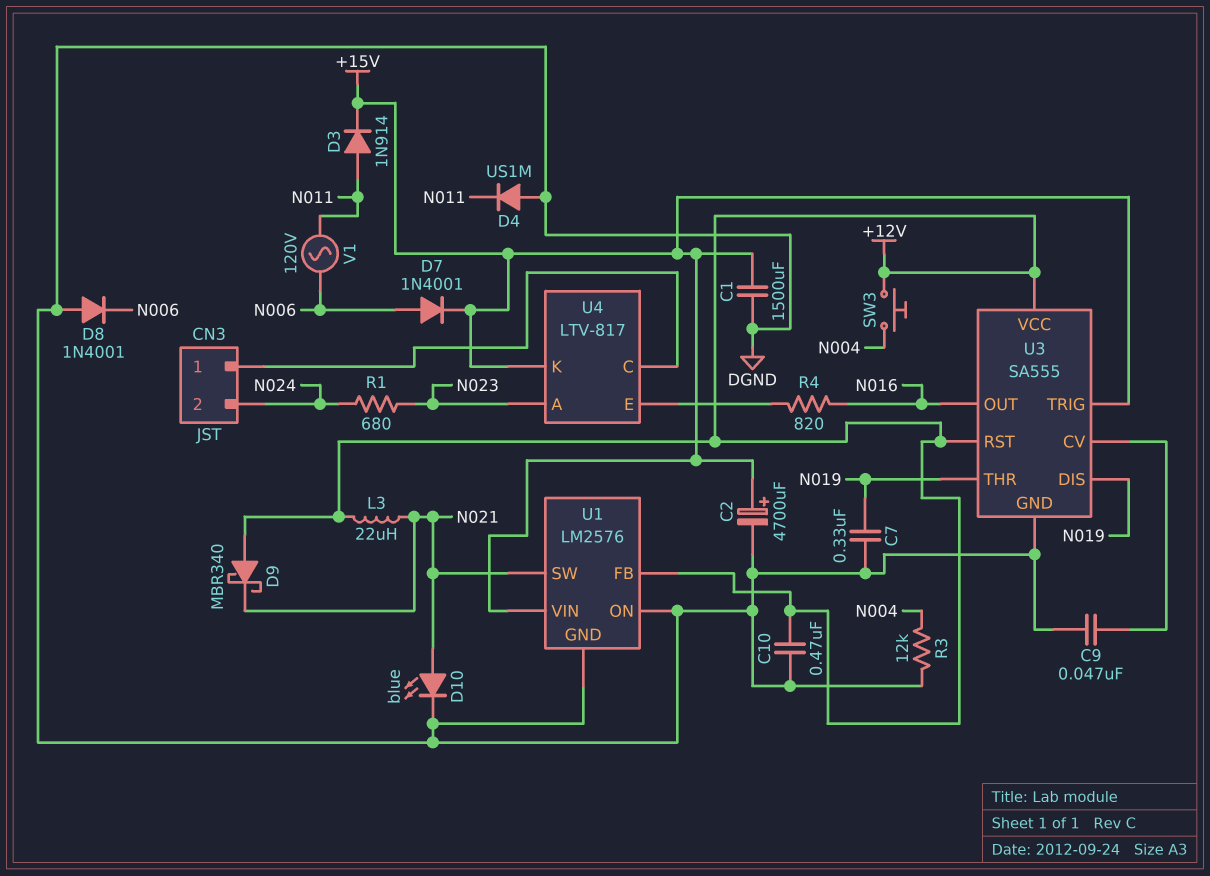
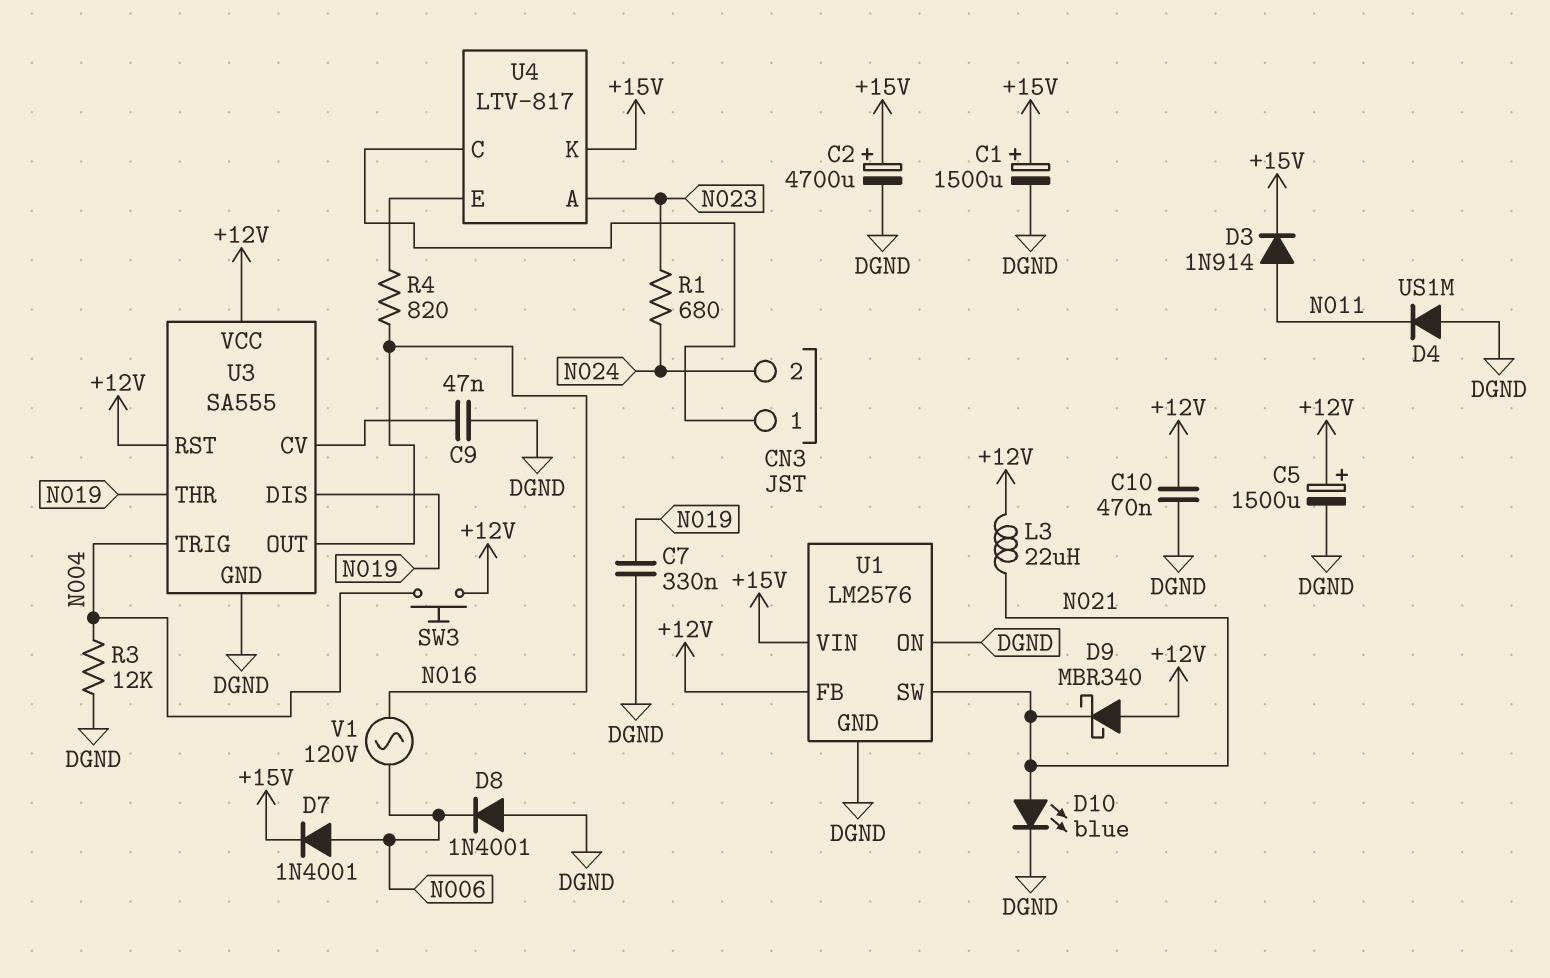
C1: 1500uF (+15V, DGND) -> 1500uF (plus +15V, minus DGND)
C5: none -> 1500uF (plus +12V, minus DGND)
U3 pin TRIG: +15V -> N004
V1: AC 120V (N006, N011) -> AC 120V (N006, N016)

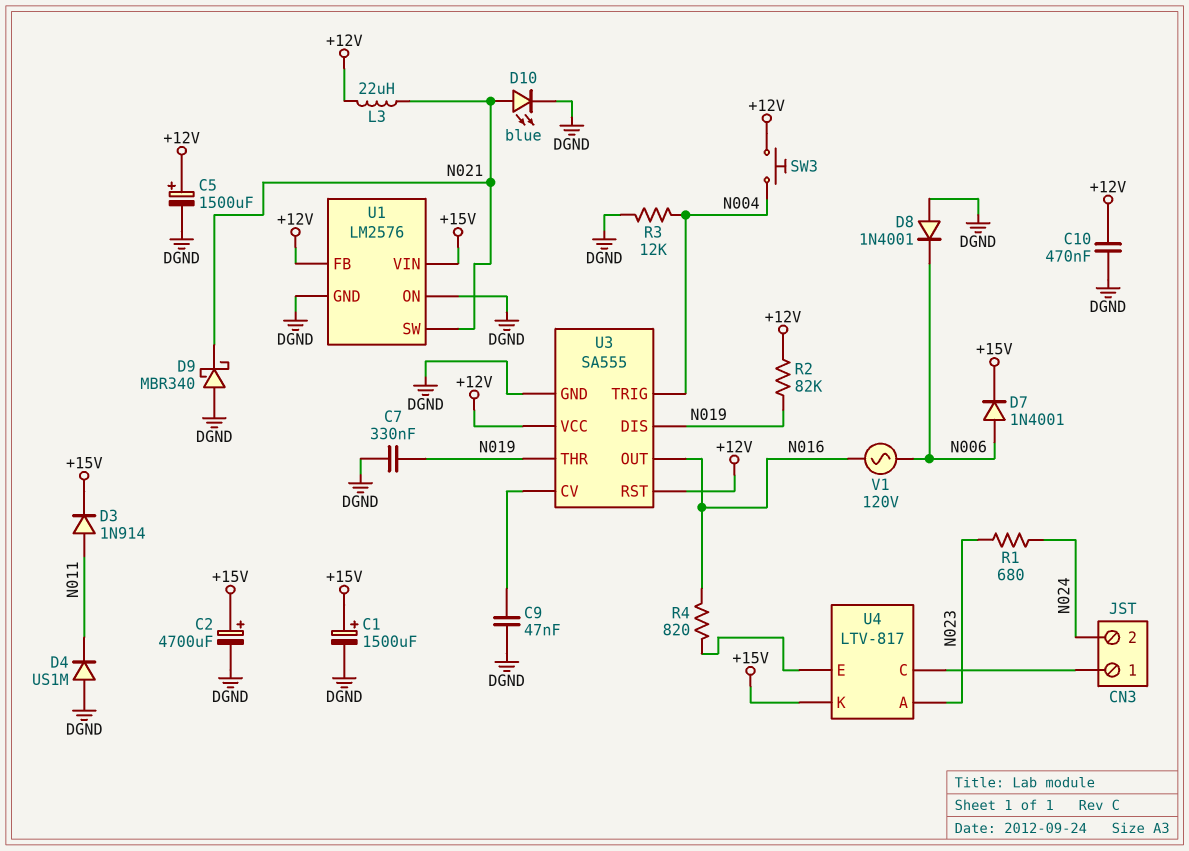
D9: schottky MBR340 (A +12V, K N021) -> schottky MBR340 (A DGND, K N021)
R2: none -> 82k (+12V, N019)

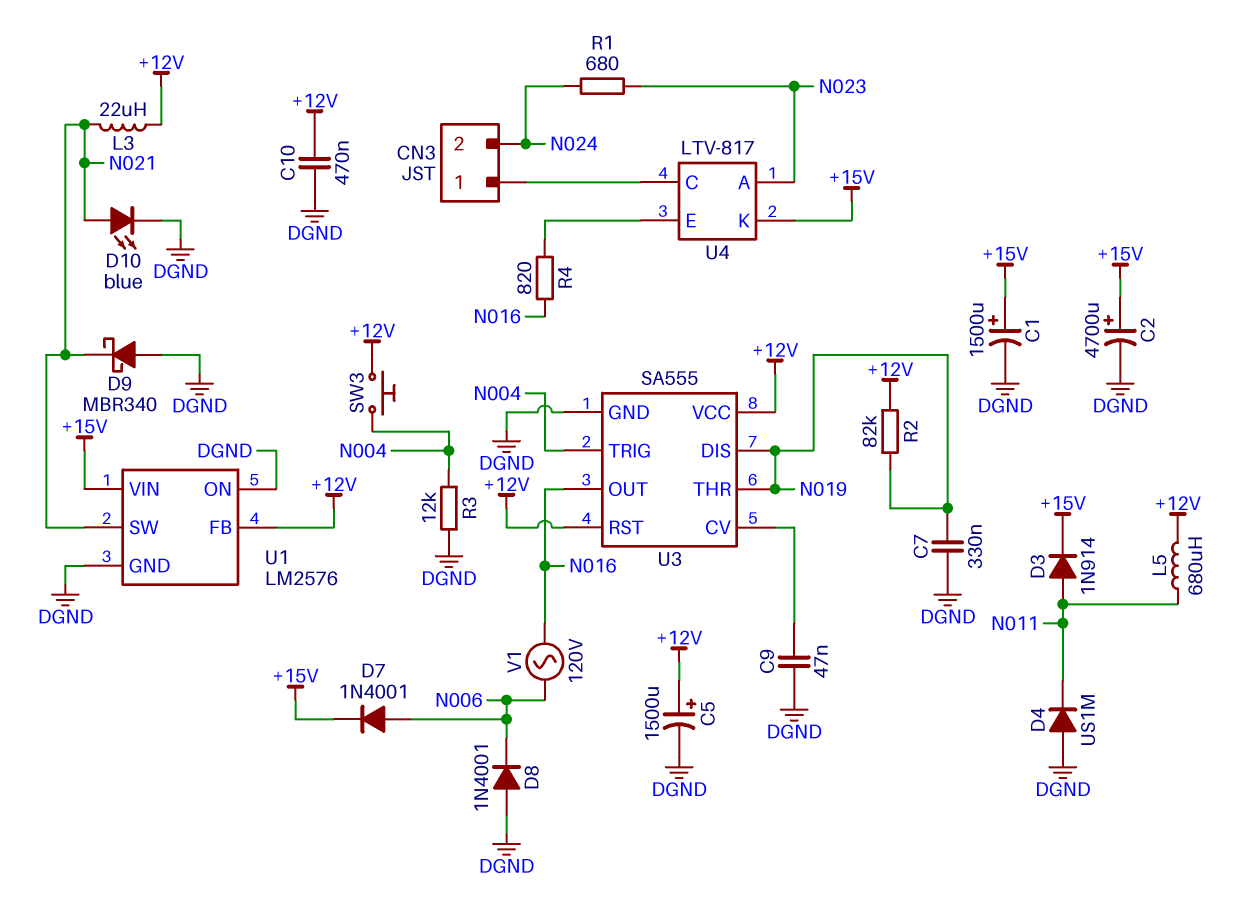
L5: none -> 680uH (+12V, N011)

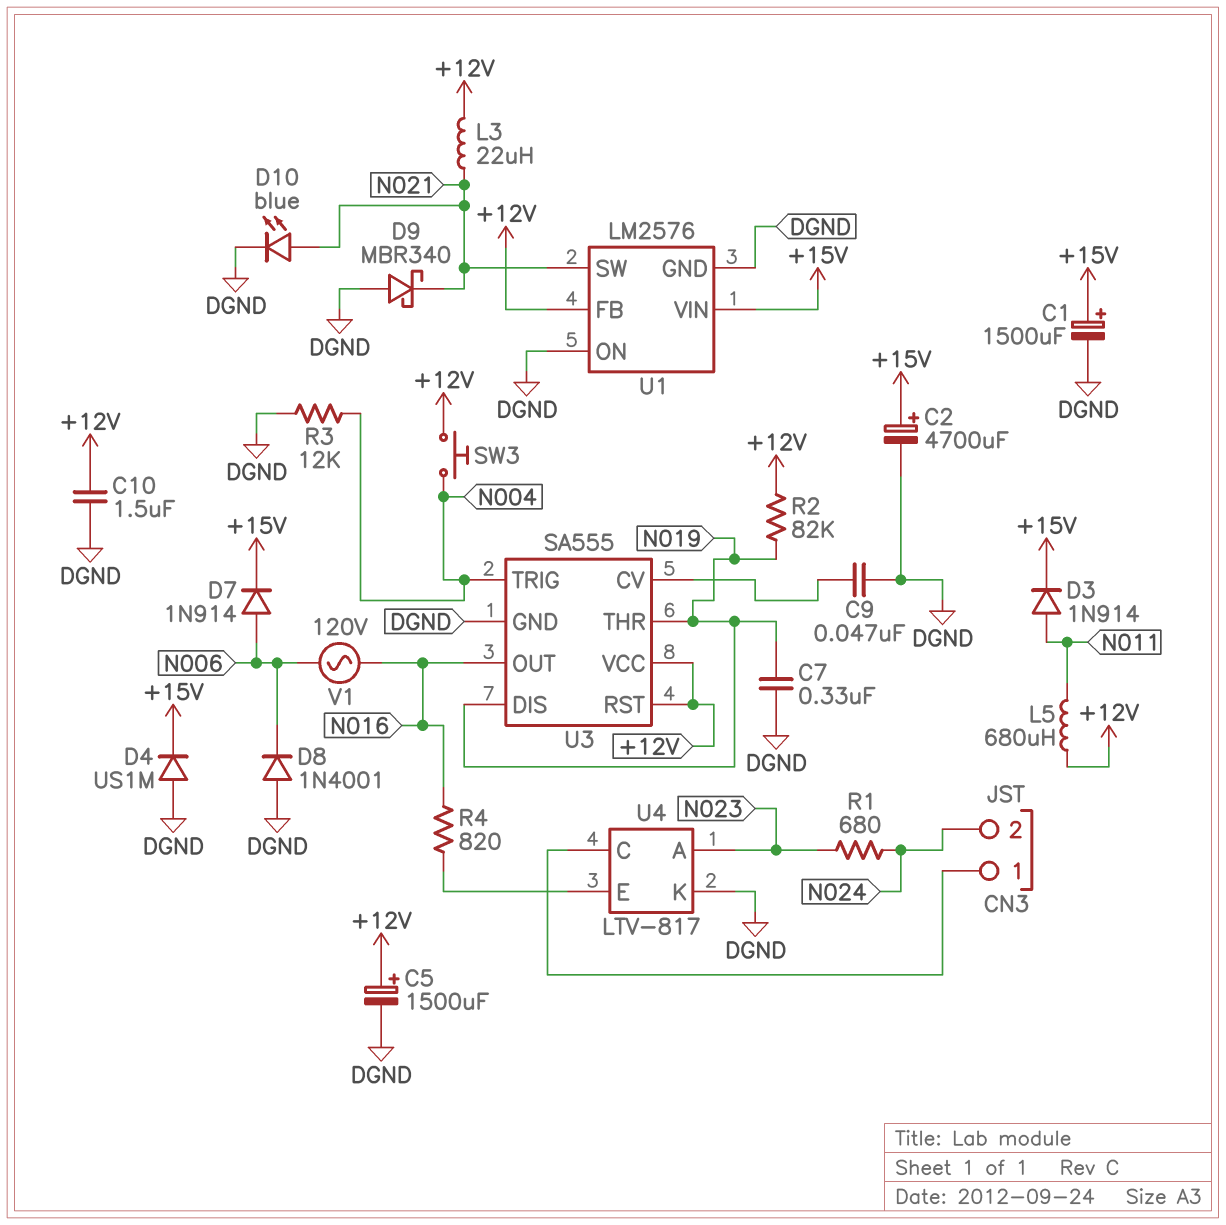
C10: 470nF (+12V, DGND) -> 1.5uF (+12V, DGND)
D4: diode US1M (A DGND, K N011) -> diode US1M (A DGND, K +15V)
D7: diode 1N4001 (A N006, K +15V) -> diode 1N914 (A N006, K +15V)
U4 pin K: +15V -> DGND

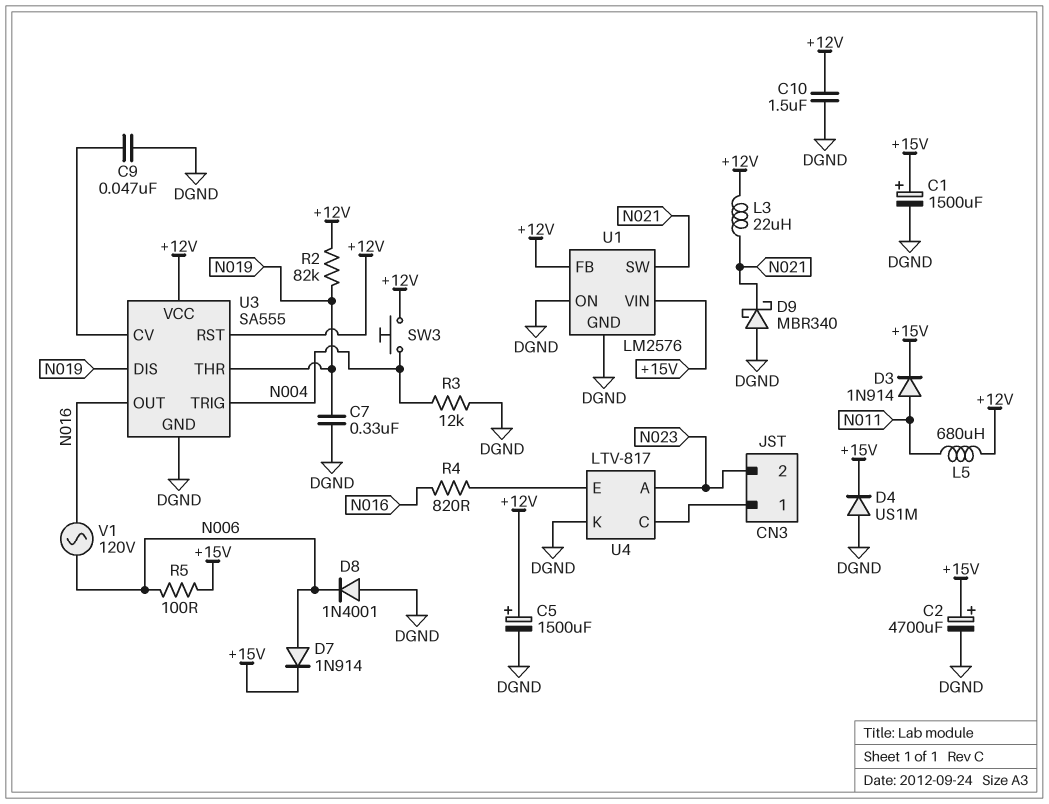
CN3 pin 2: N024 -> N023
D10: LED blue (A N021, K DGND) -> none
R1: 680 (N023, N024) -> none
R5: none -> 100 (+15V, N006)

